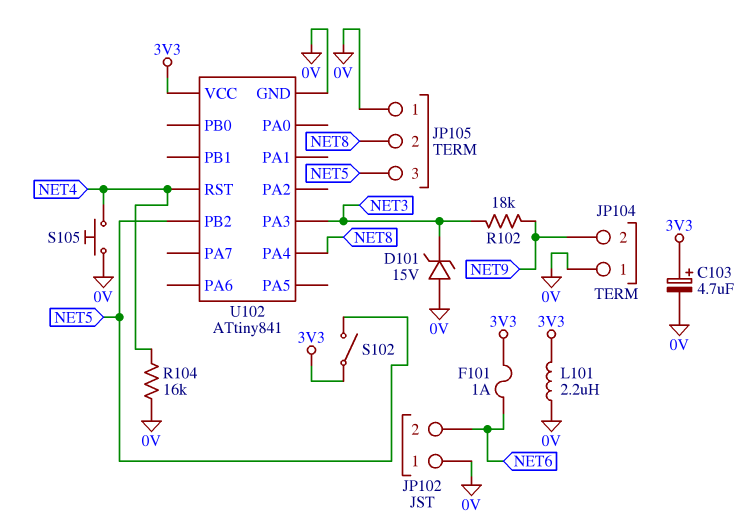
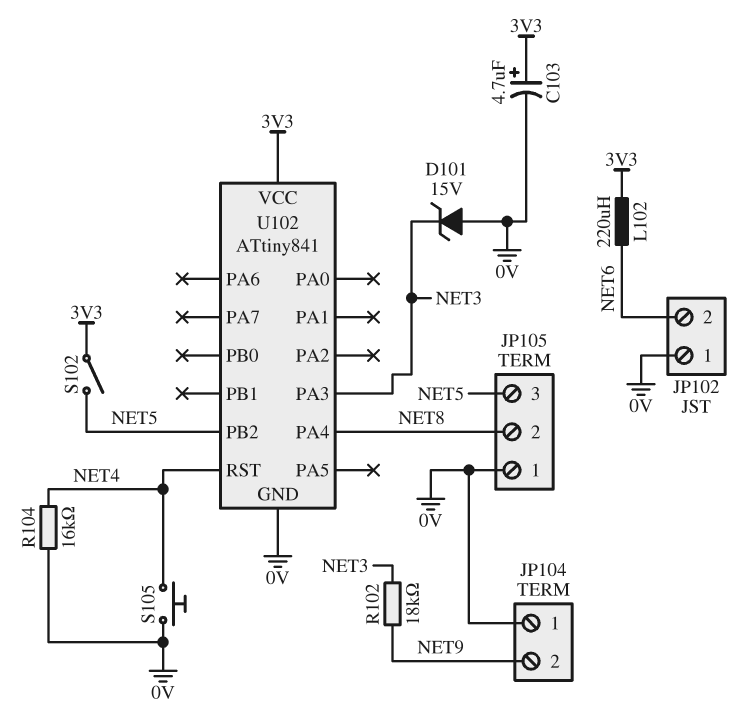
F101: 1A (3V3, NET6) -> none
L101: 2.2uH (0V, 3V3) -> none
L102: none -> 220uH (3V3, NET6)

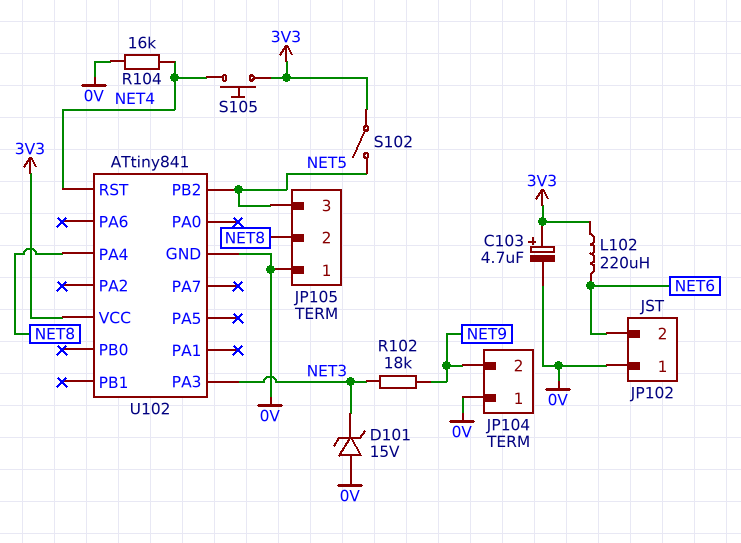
S105: button (0V, NET4) -> button (3V3, NET4)

